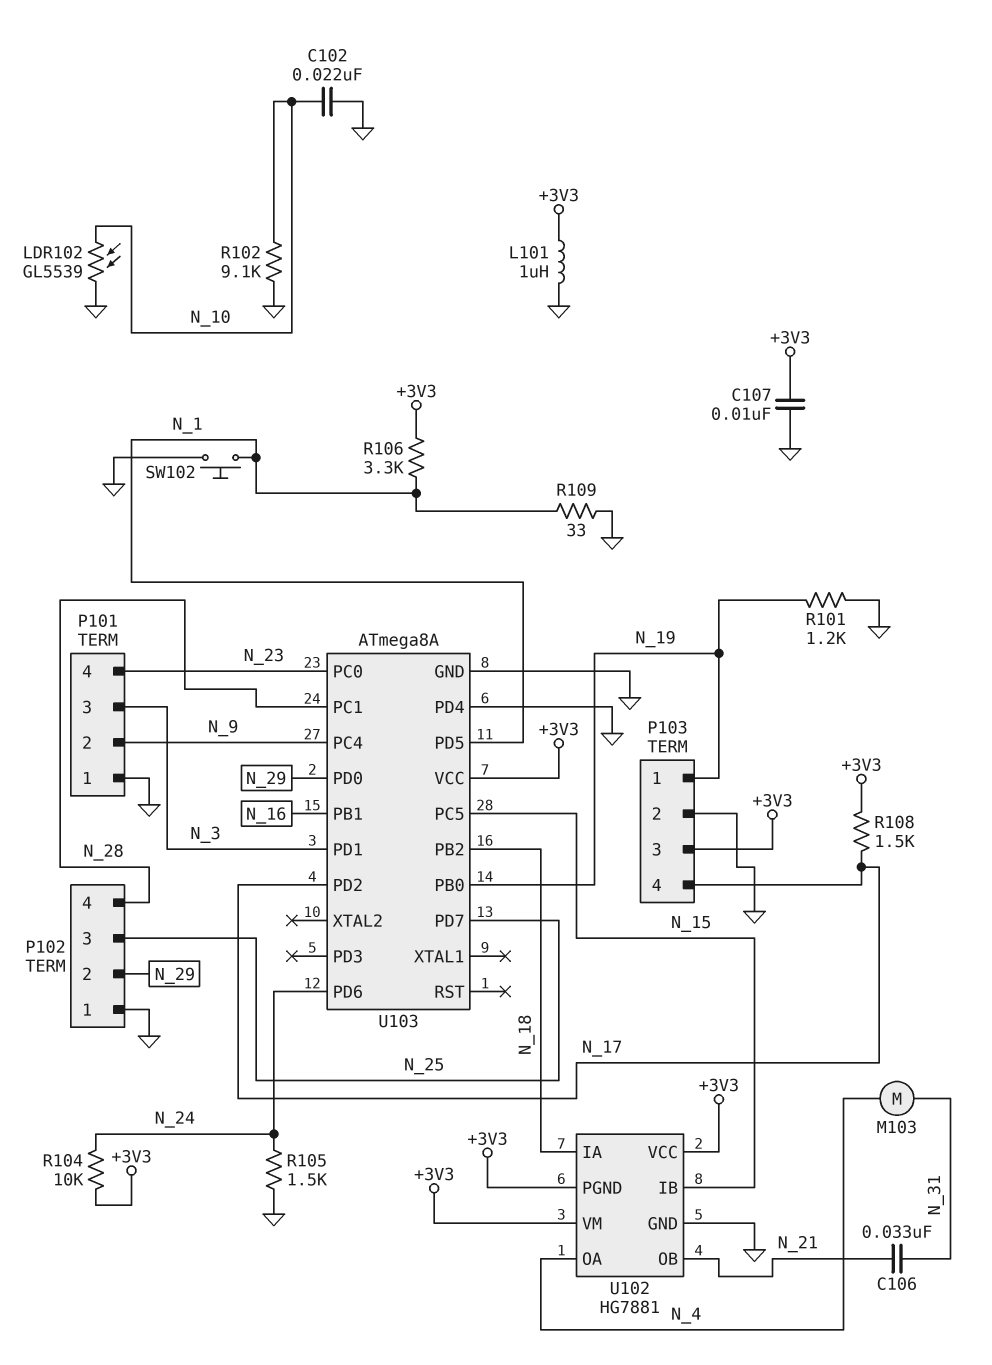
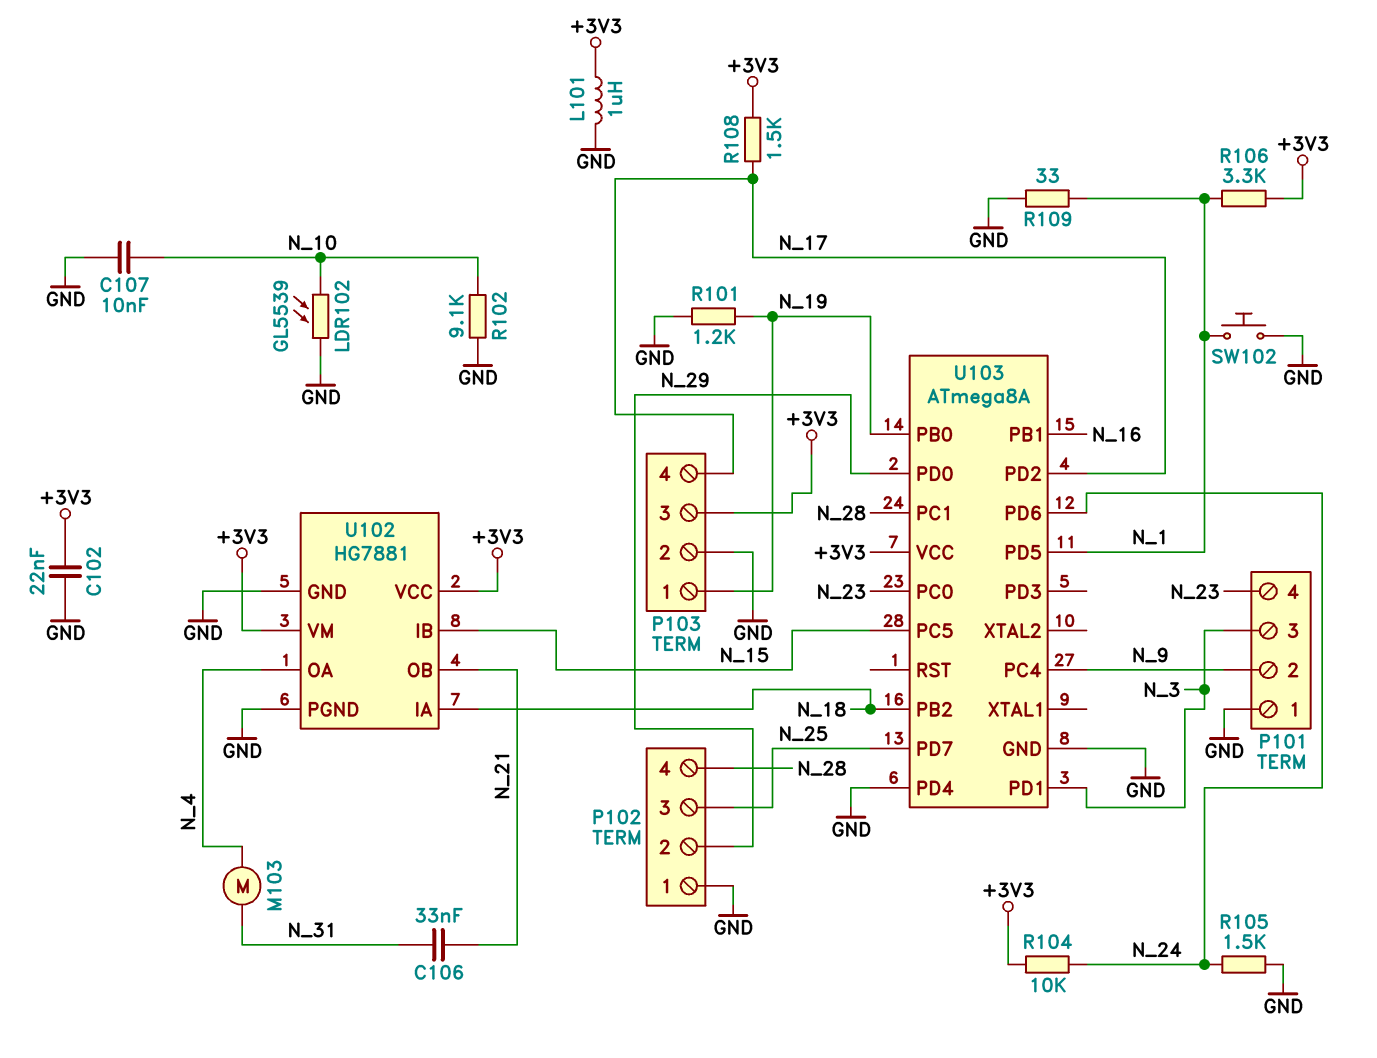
C102: 22nF (GND, N_10) -> 22nF (+3V3, GND)
C107: 10nF (+3V3, GND) -> 10nF (GND, N_10)
U102 pin PGND: +3V3 -> GND

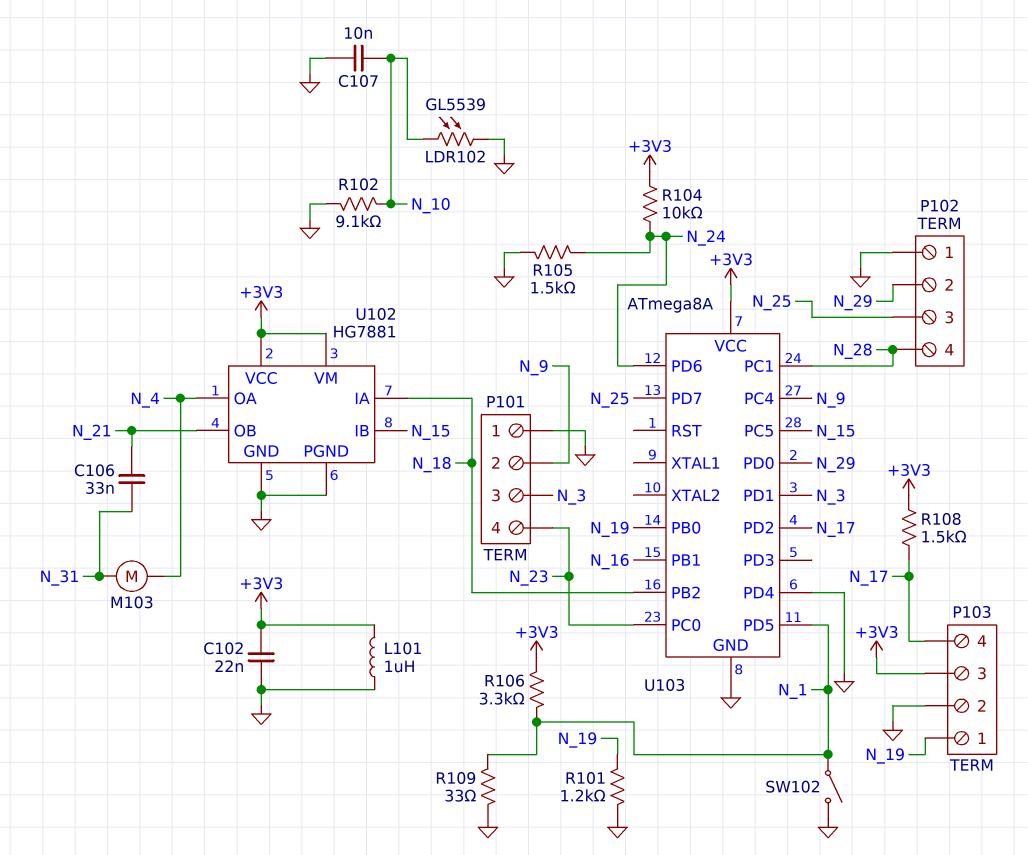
SW102: button (GND, N_1) -> switch (GND, N_1)

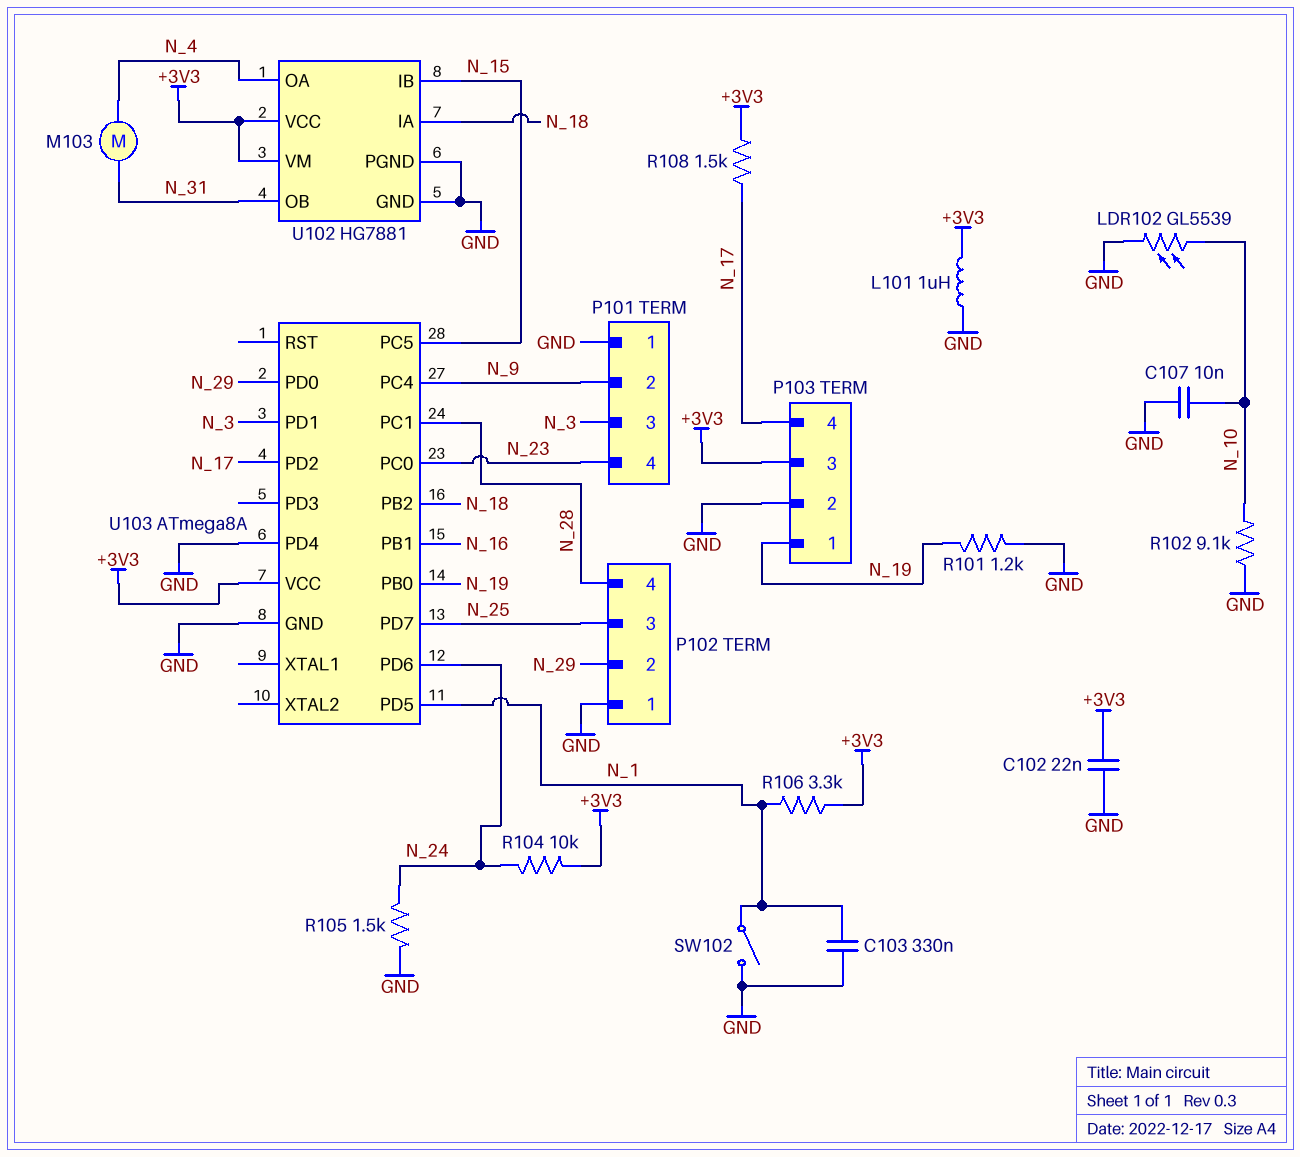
C103: none -> 330nF (GND, N_1)
C106: 33nF (N_21, N_31) -> none
R109: 33 (GND, N_1) -> none
U102 pin OB: N_21 -> N_31

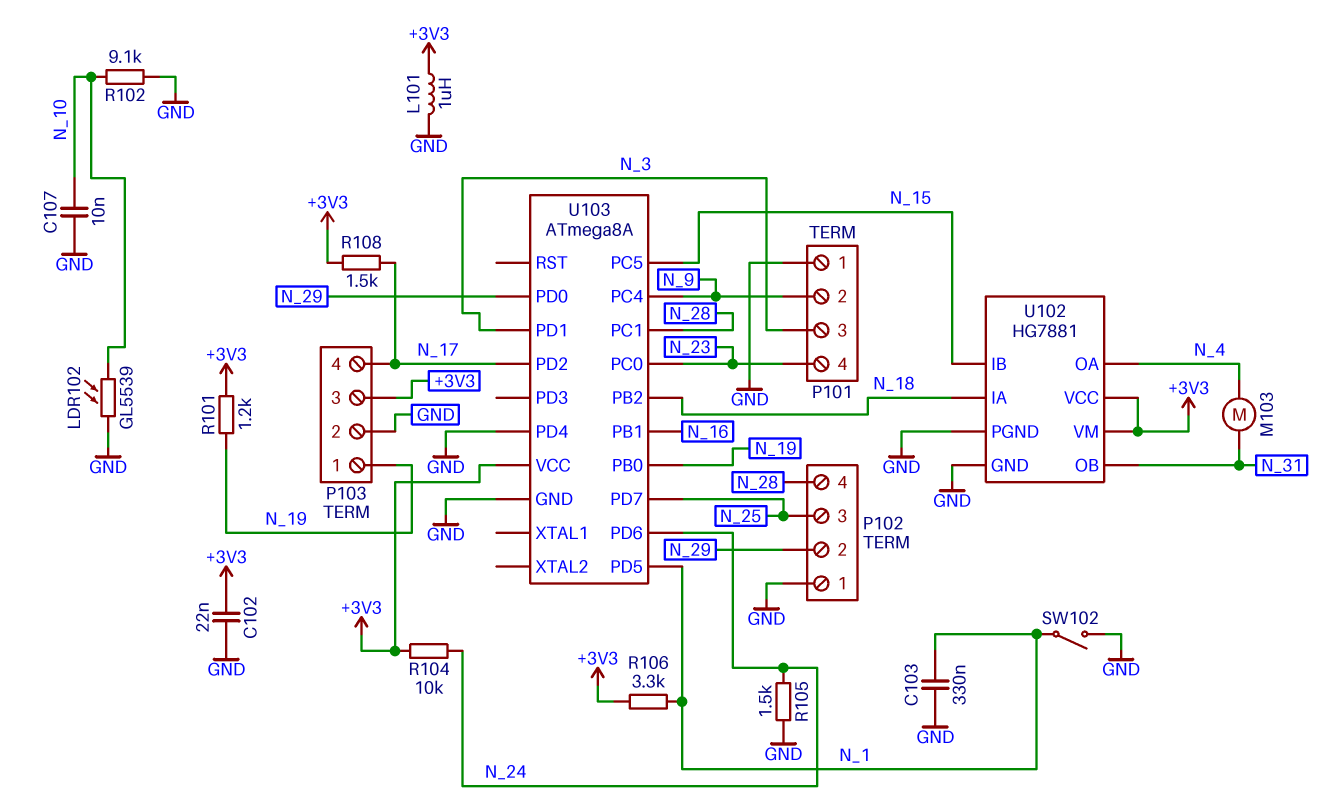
R101: 1.2k (GND, N_19) -> 1.2k (+3V3, N_19)

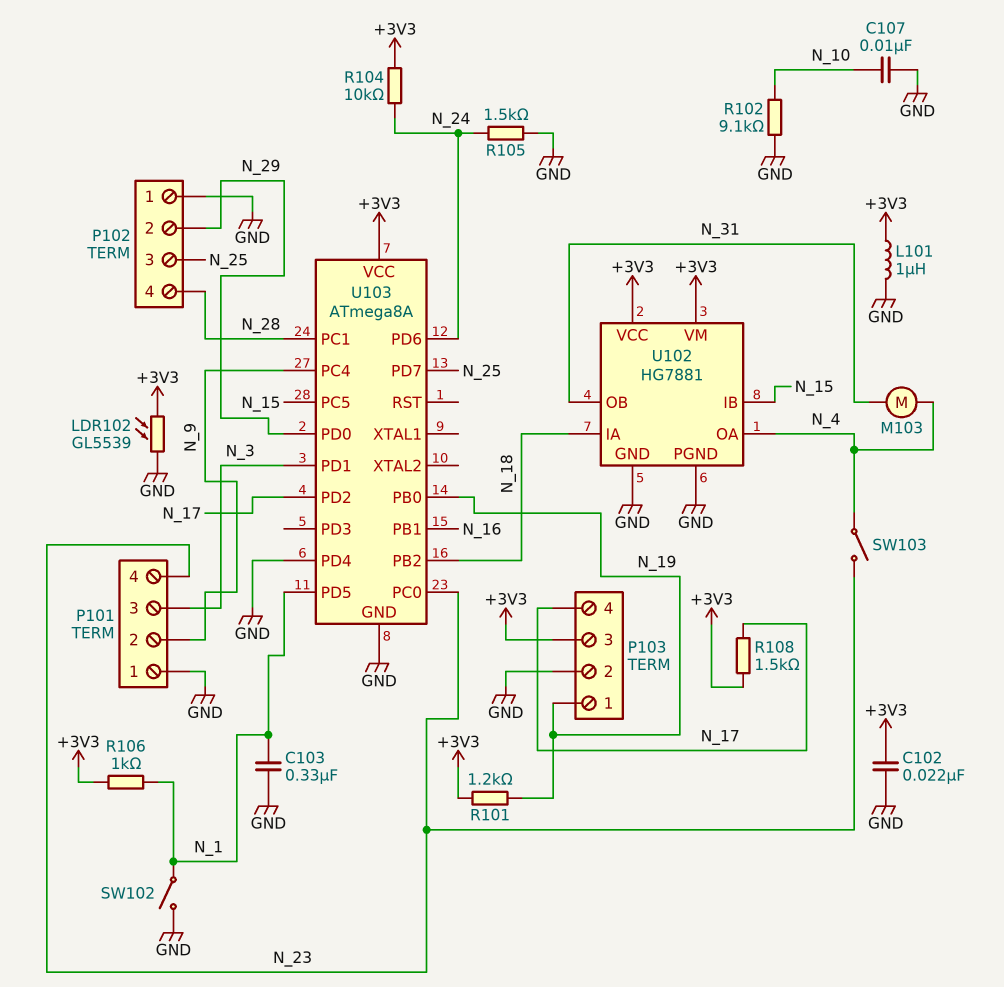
LDR102: GL5539 (GND, N_10) -> GL5539 (+3V3, GND)
R106: 3.3k (+3V3, N_1) -> 1k (+3V3, N_1)
SW103: none -> switch (N_4, N_23)

